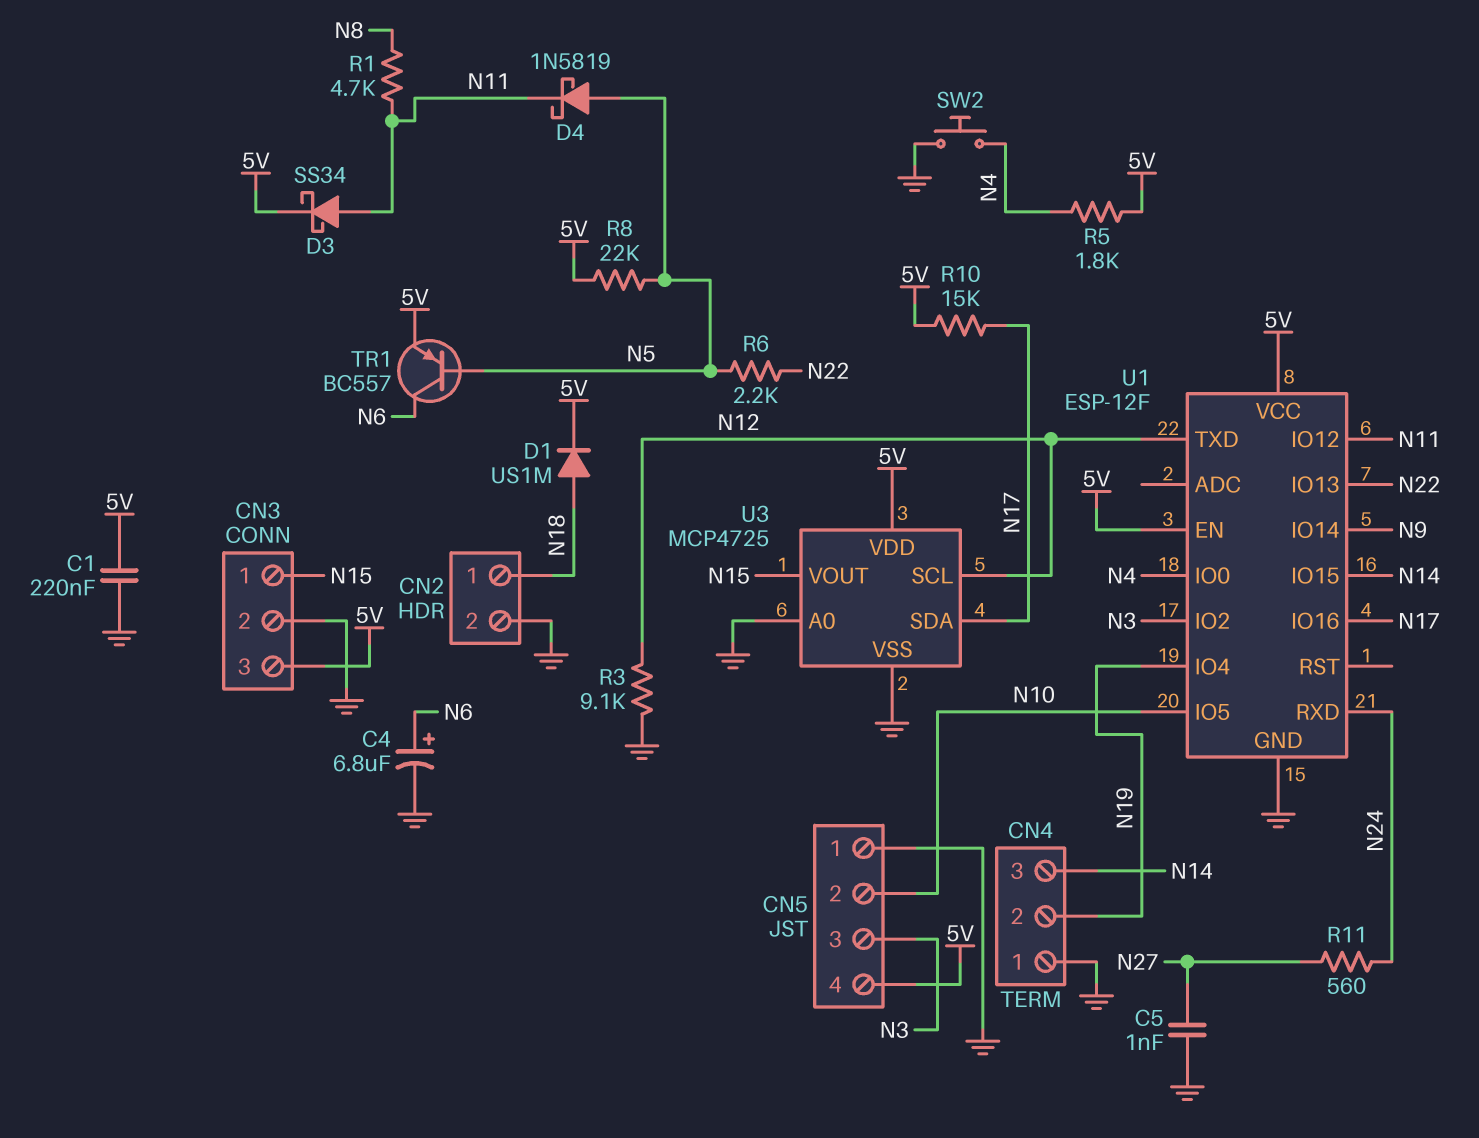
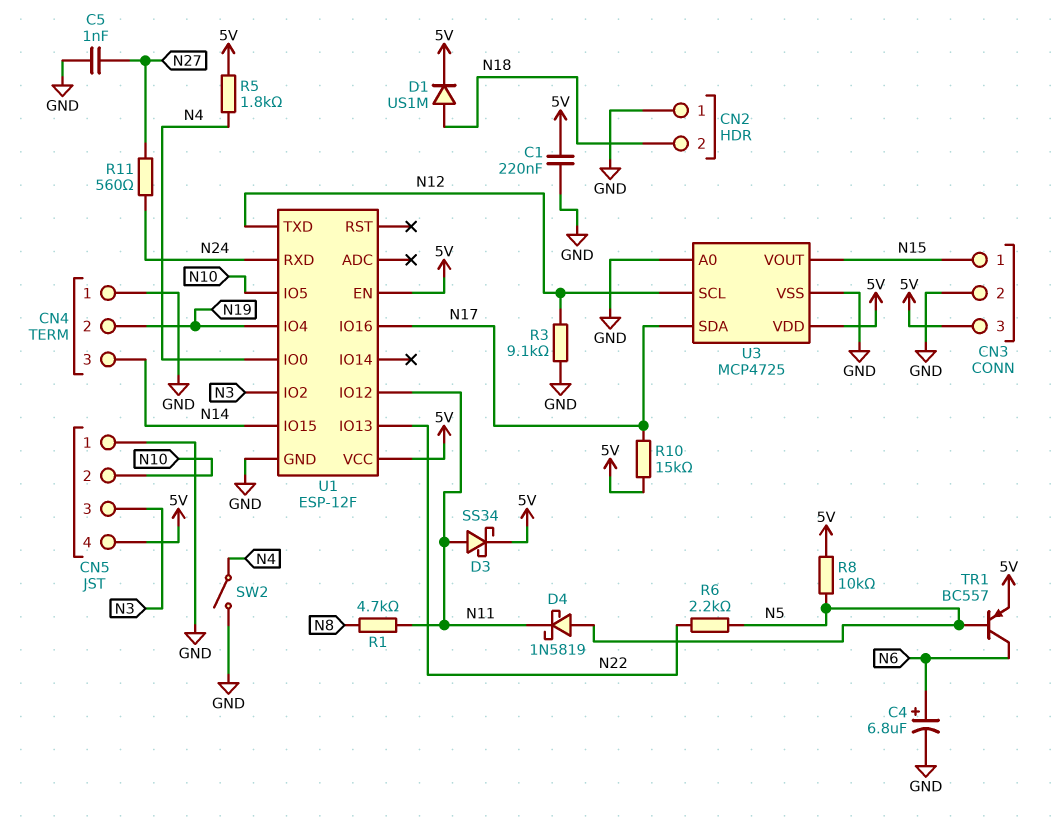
CN2 pin 1: N18 -> GND
CN2 pin 2: GND -> N18
R8: 22k (5V, N5) -> 10k (5V, N5)
SW2: button (GND, N4) -> switch (GND, N4)
U1 pin IO14: N9 -> none

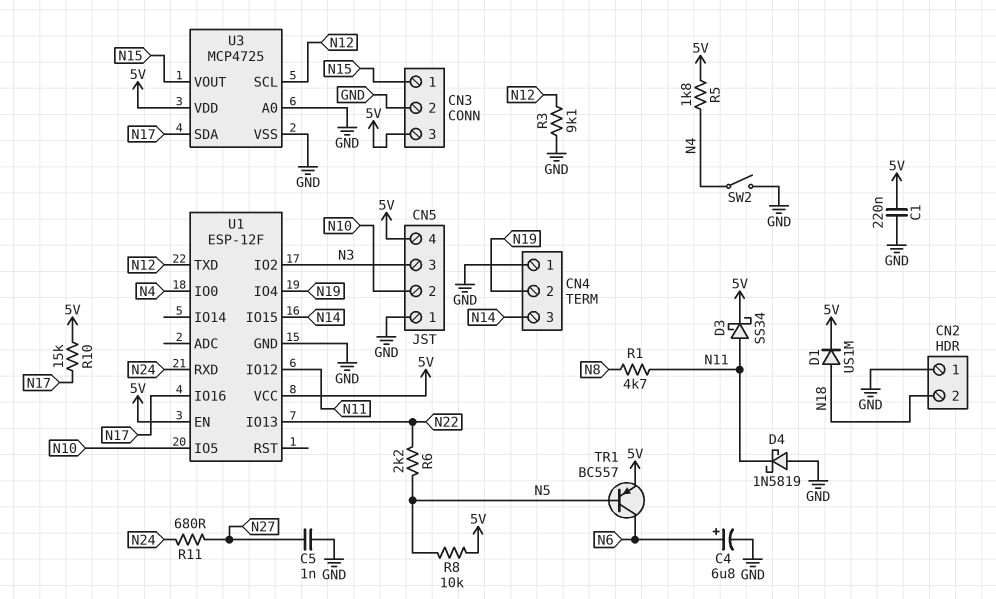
D4: schottky 1N5819 (A N5, K N11) -> schottky 1N5819 (A GND, K N11)
R11: 560 (N24, N27) -> 680 (N24, N27)

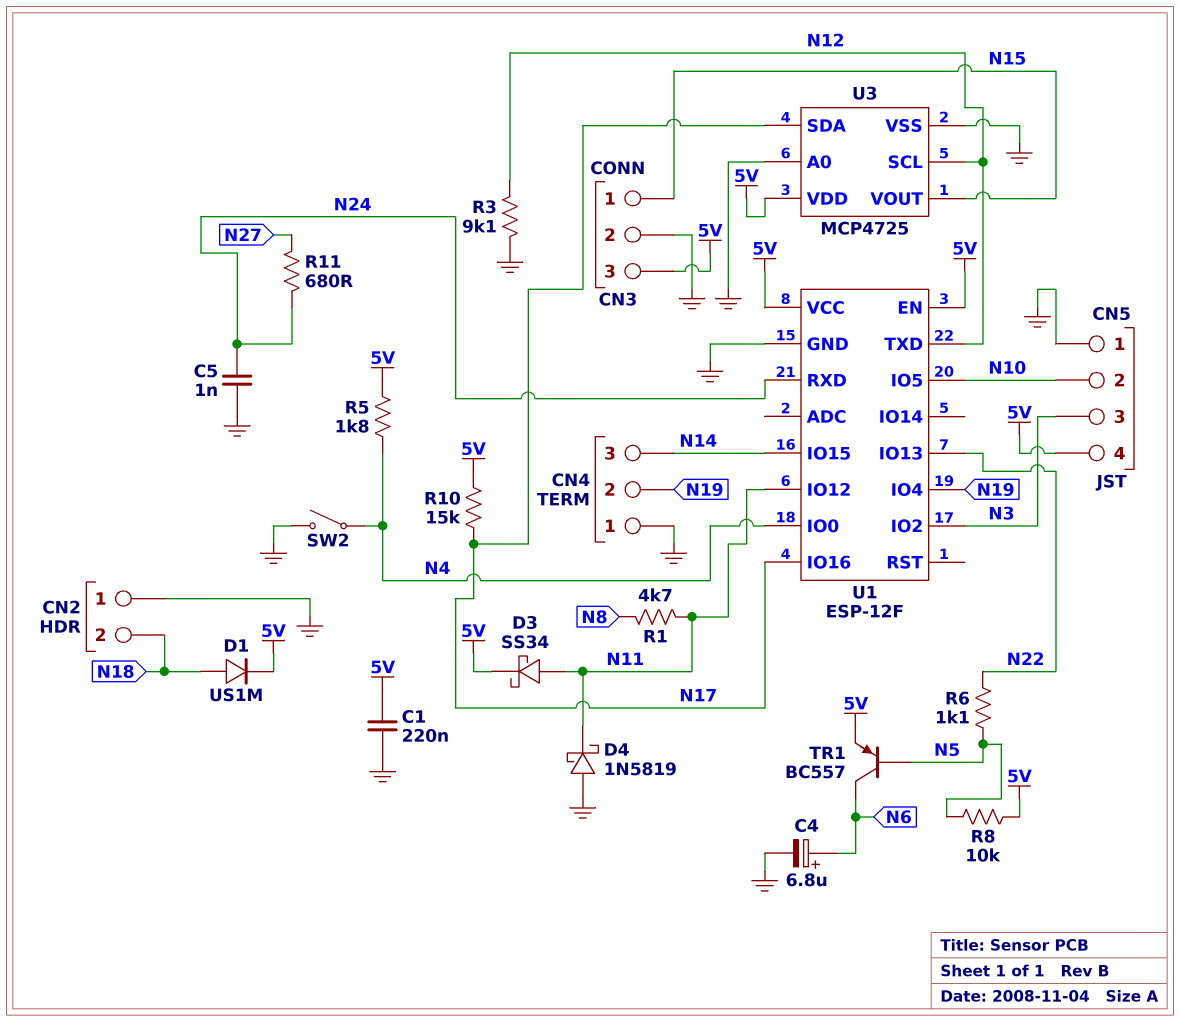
C5: 1nF (GND, N27) -> 1nF (GND, N24)
R6: 2.2k (N5, N22) -> 1.1k (N5, N22)

